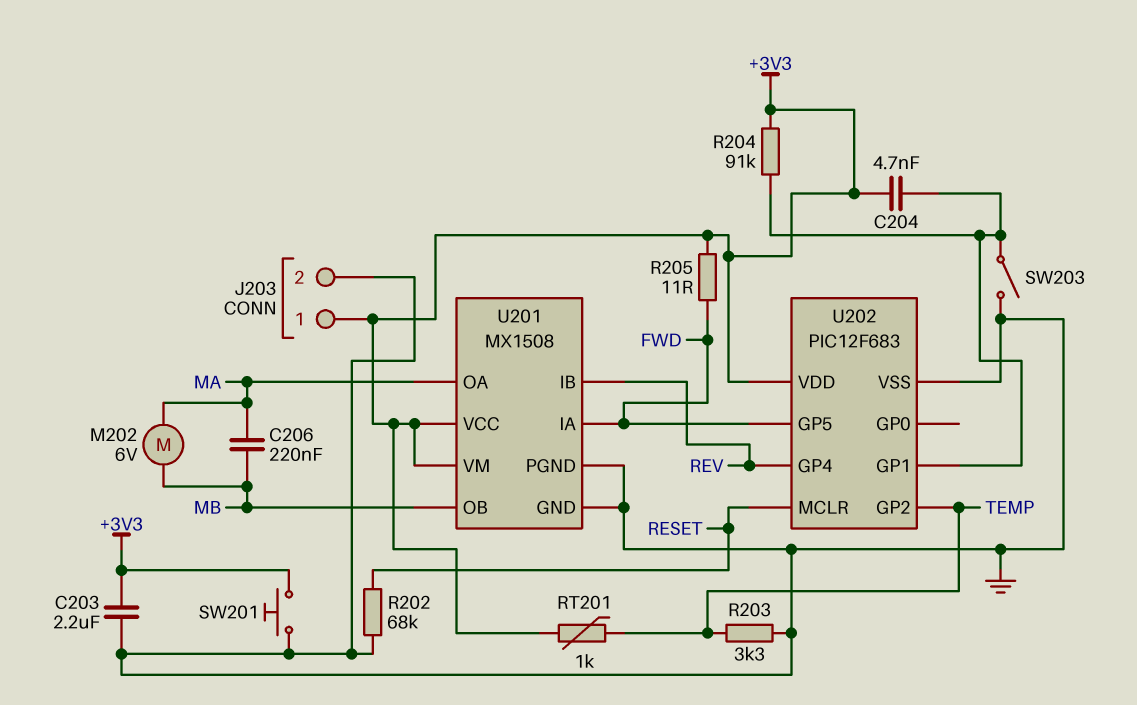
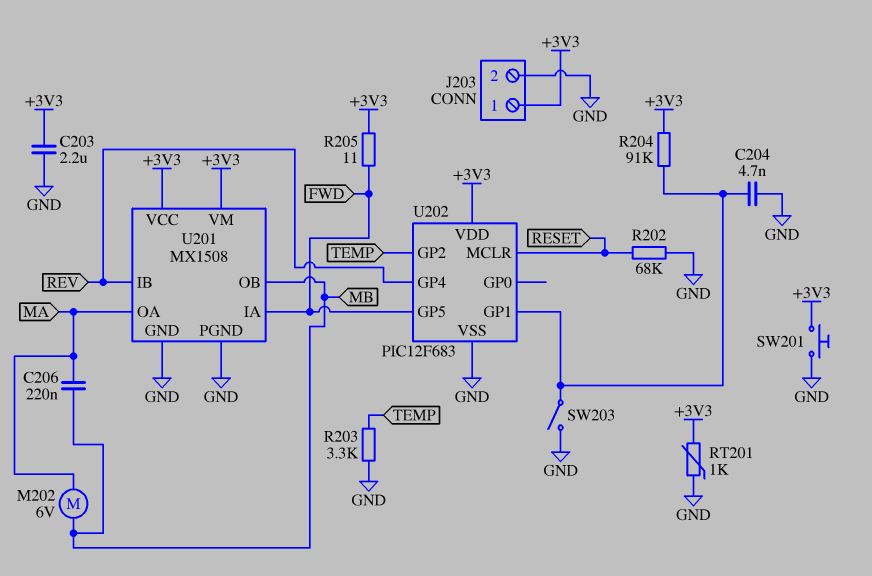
C204: 4.7nF (+3V3, U202/GP1) -> 4.7nF (GND, U202/GP1)
RT201: 1k (+3V3, TEMP) -> 1k (+3V3, GND)

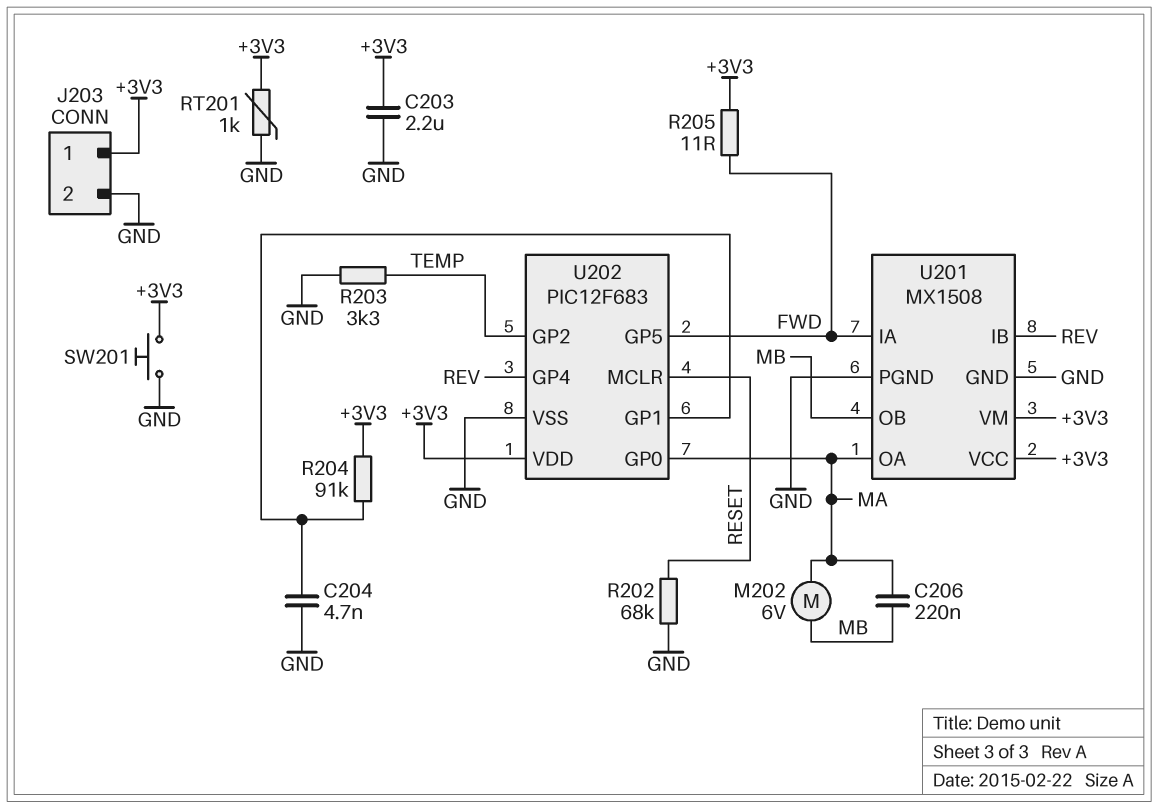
SW203: switch (GND, U202/GP1) -> none
U202 pin GP0: none -> MA

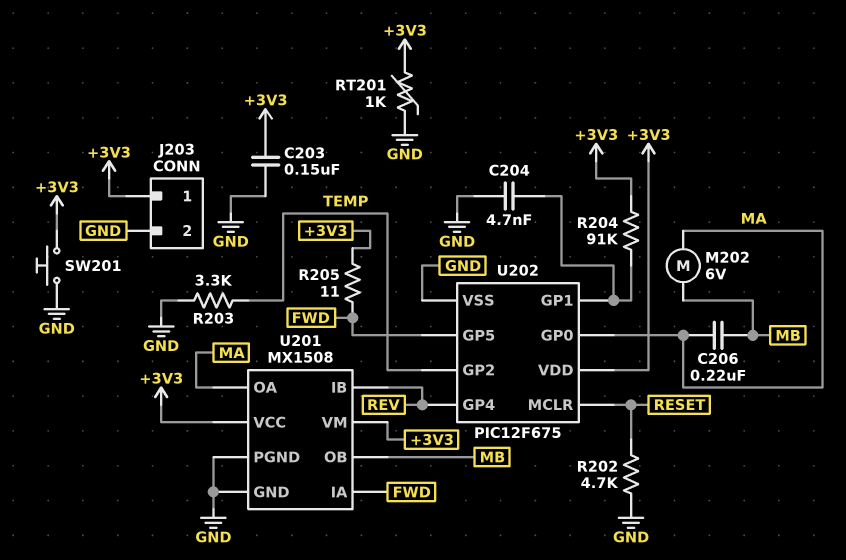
C203: 2.2uF (+3V3, GND) -> 150nF (+3V3, GND)
R202: 68k (GND, RESET) -> 4.7k (GND, RESET)
U202: PIC12F683 -> PIC12F675

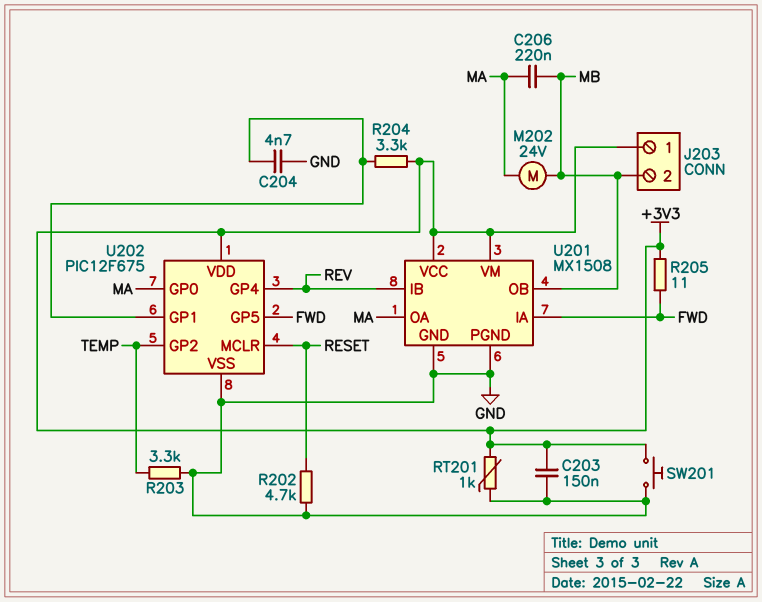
J203 pin 2: GND -> MB
M202: motor 6V (MA, MB) -> motor 24V (MA, MB)
R204: 91k (+3V3, U202/GP1) -> 3.3k (+3V3, U202/GP1)

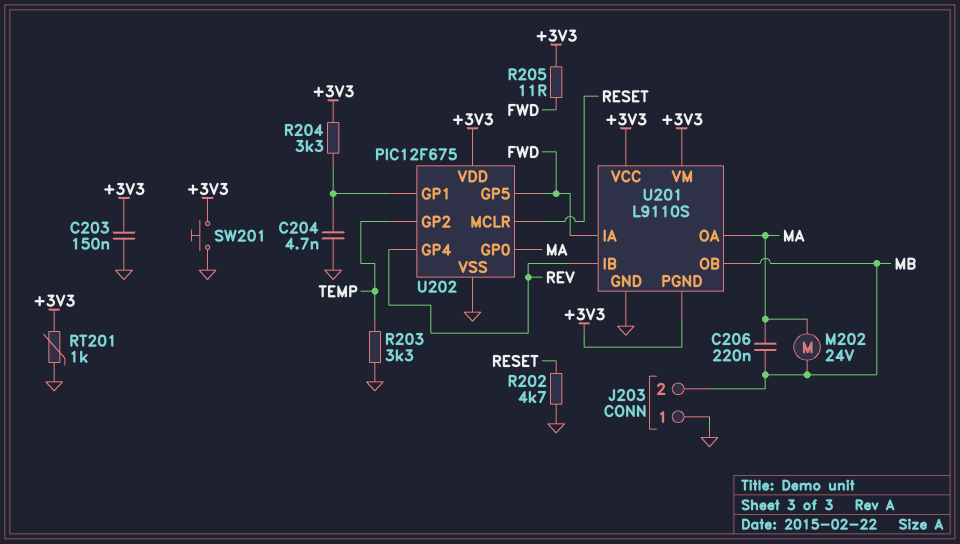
J203 pin 1: +3V3 -> GND
U201: MX1508 -> L9110S
U201 pin PGND: GND -> +3V3

